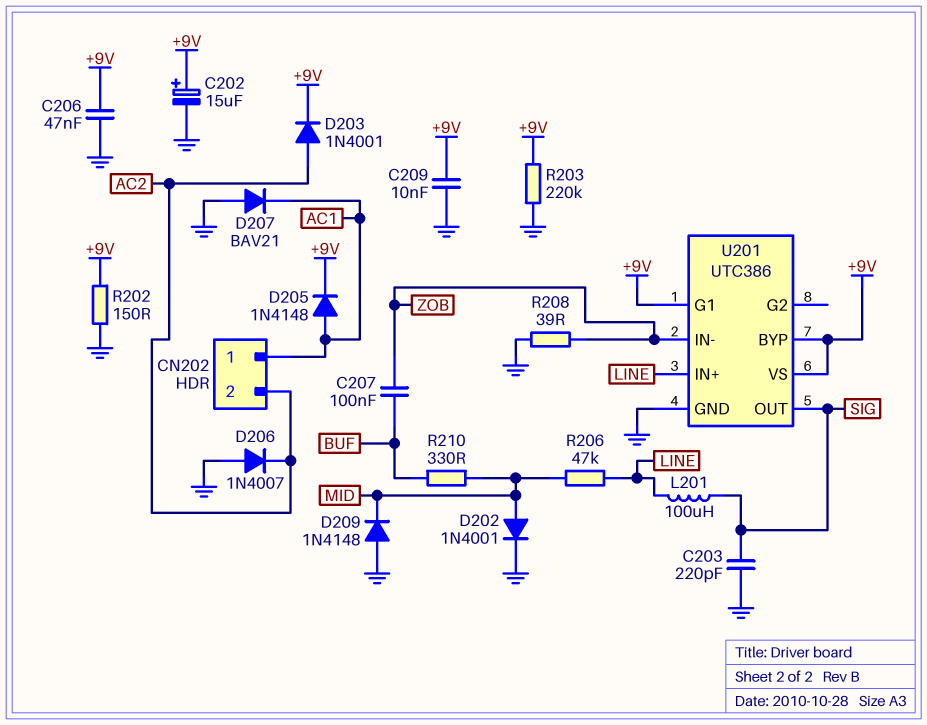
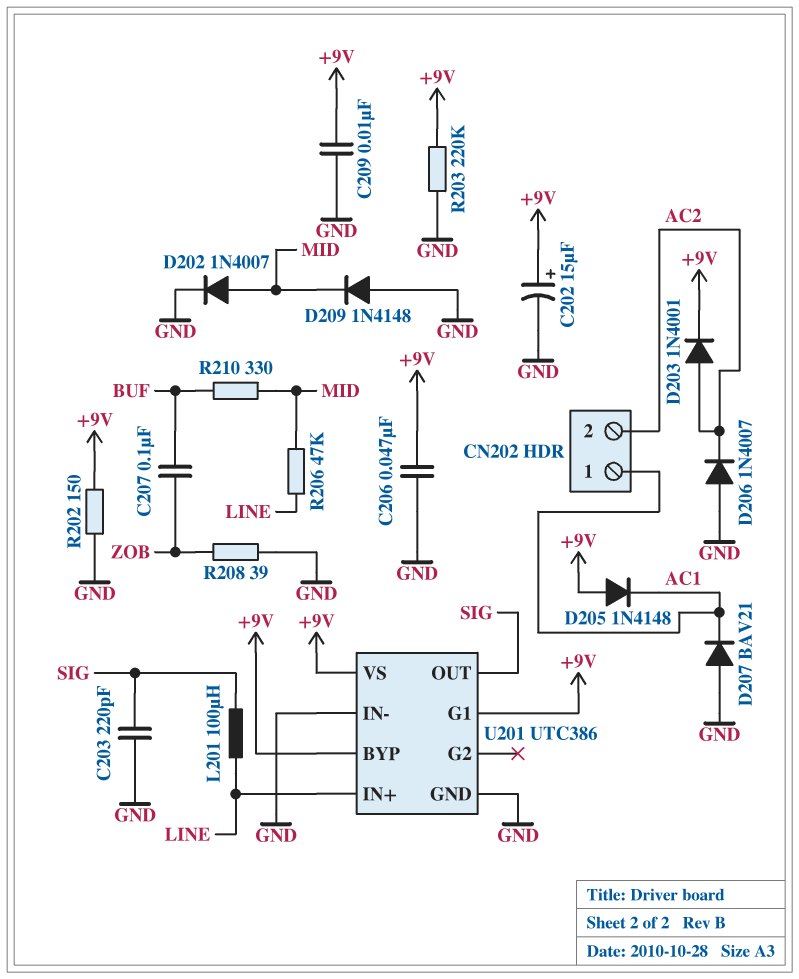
D202: diode 1N4001 (A MID, K GND) -> diode 1N4007 (A MID, K GND)
D205: diode 1N4148 (A AC1, K +9V) -> diode 1N4148 (A +9V, K AC1)
U201 pin IN-: ZOB -> GND

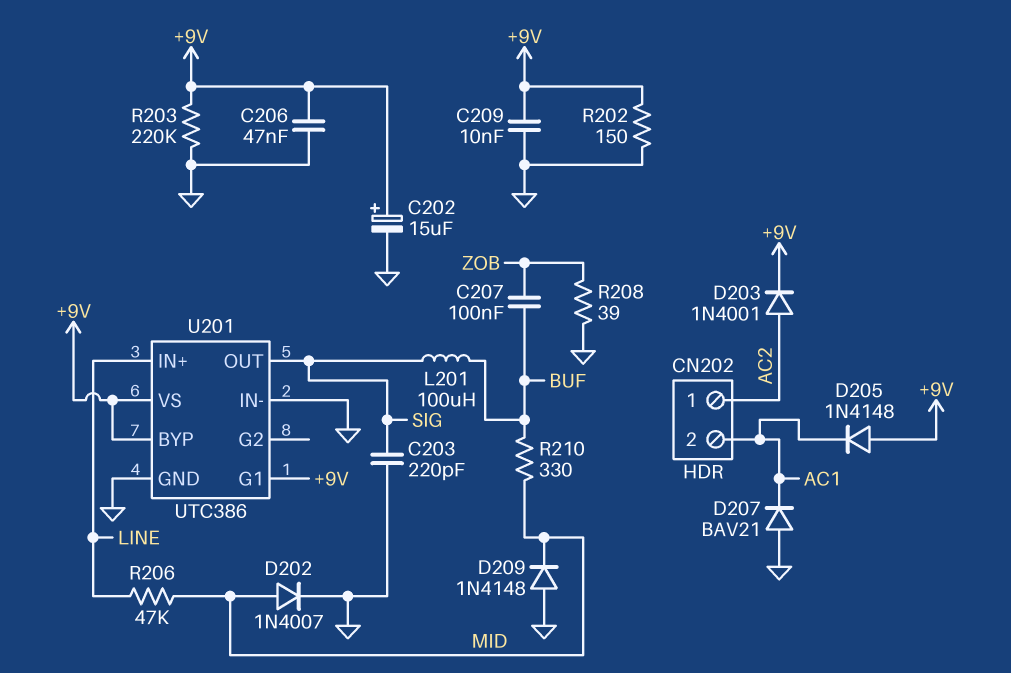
CN202 pin 1: AC1 -> AC2
CN202 pin 2: AC2 -> AC1
D206: diode 1N4007 (A GND, K AC2) -> none
L201: 100uH (LINE, SIG) -> 100uH (BUF, SIG)

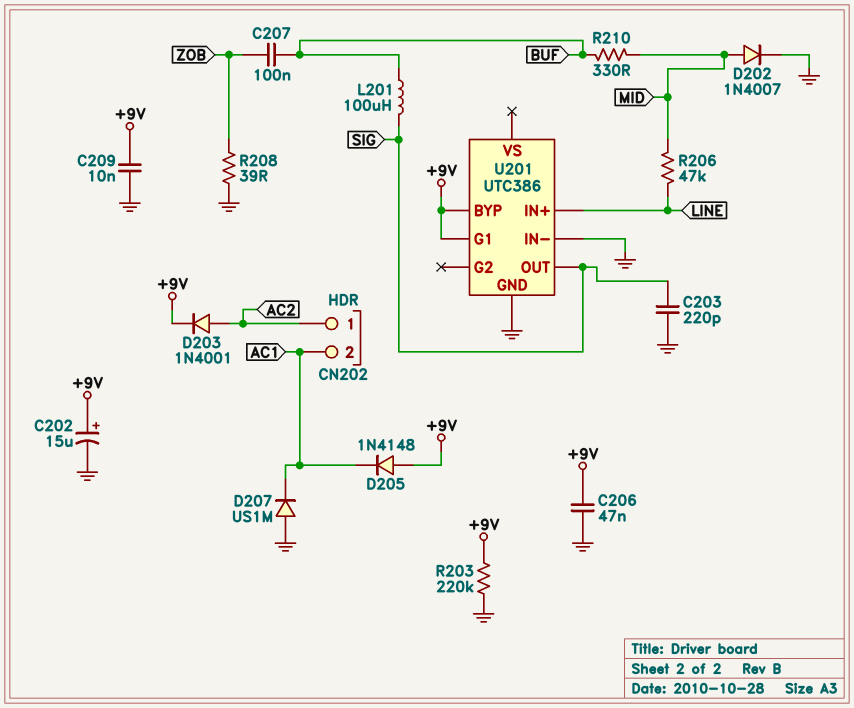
D207: diode BAV21 (A GND, K AC1) -> diode US1M (A GND, K AC1)
D209: diode 1N4148 (A GND, K MID) -> none
R202: 150 (+9V, GND) -> none
U201 pin VS: +9V -> none

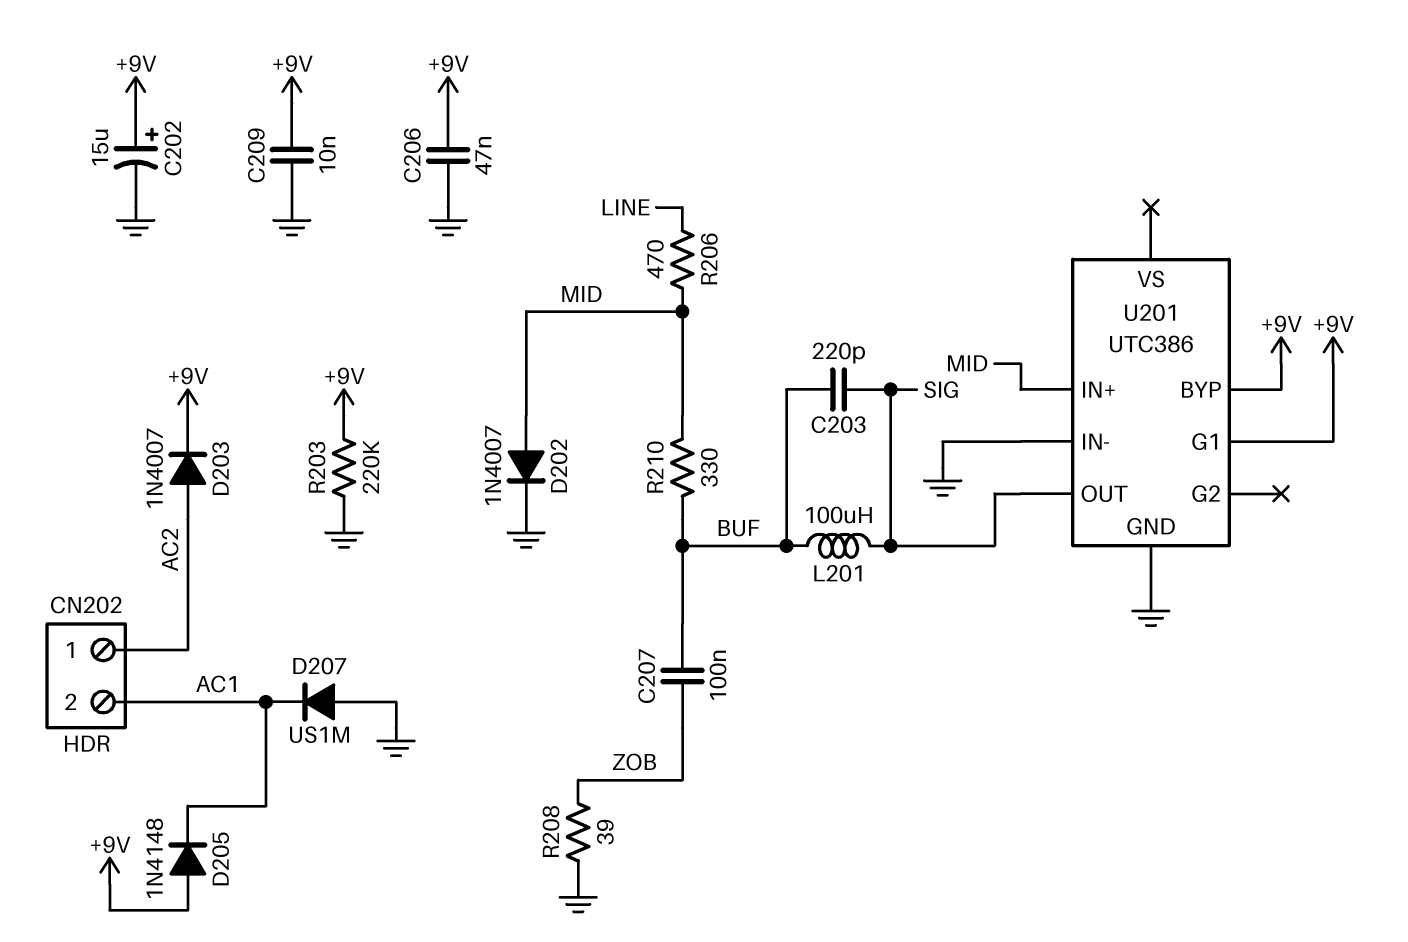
C203: 220pF (GND, SIG) -> 220pF (BUF, SIG)
D203: diode 1N4001 (A AC2, K +9V) -> diode 1N4007 (A AC2, K +9V)
R206: 47k (LINE, MID) -> 470 (LINE, MID)
U201 pin IN+: LINE -> MID

